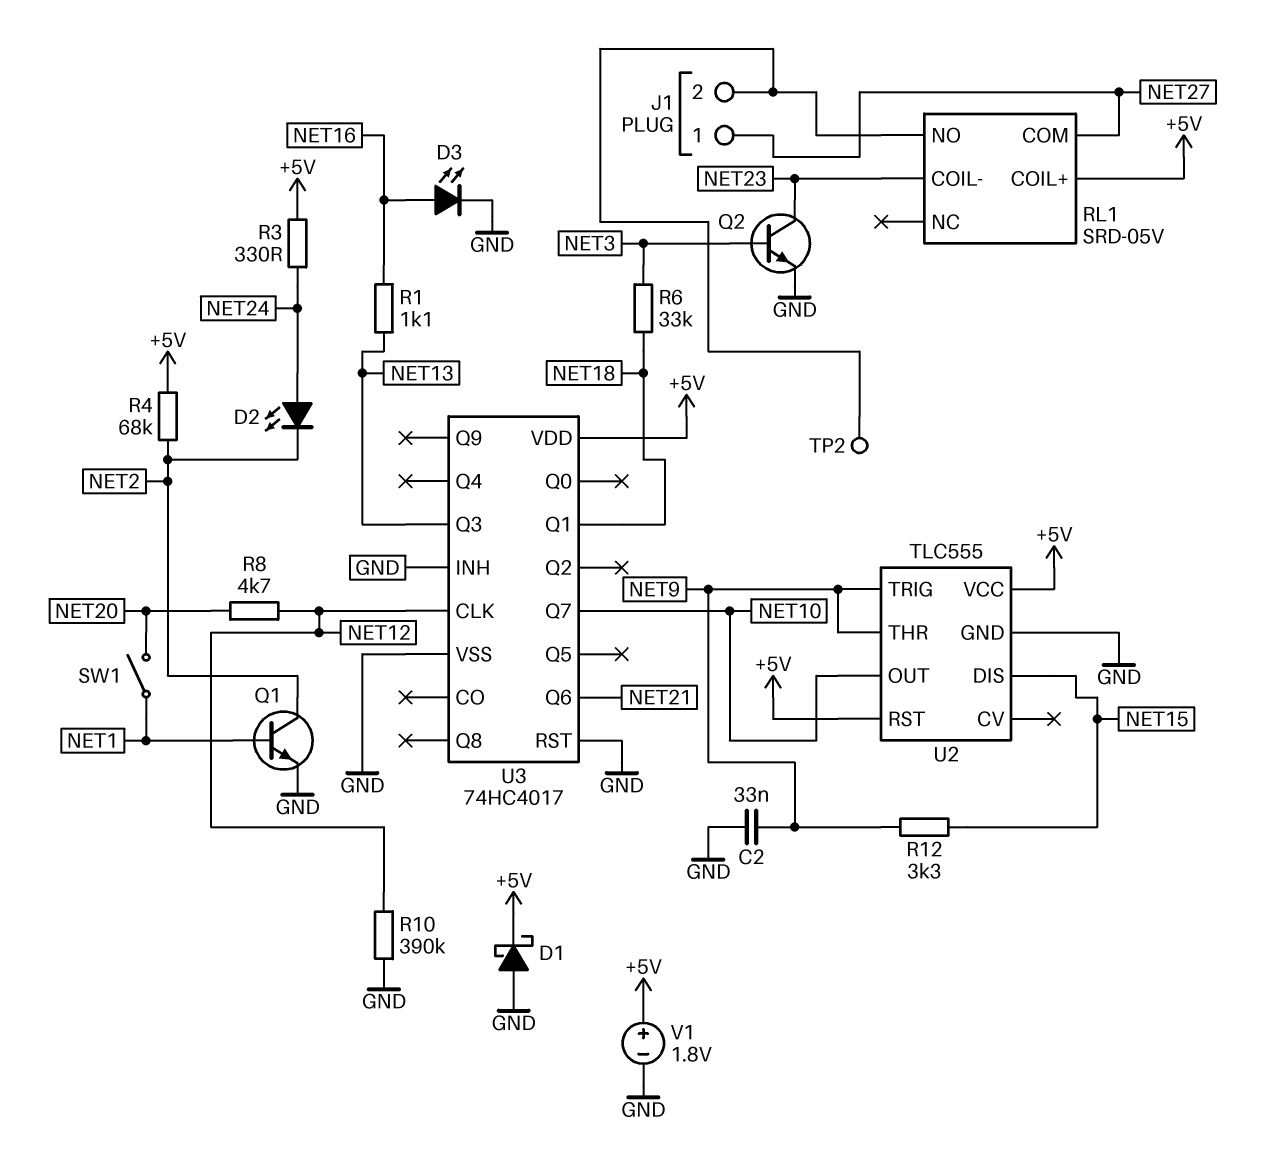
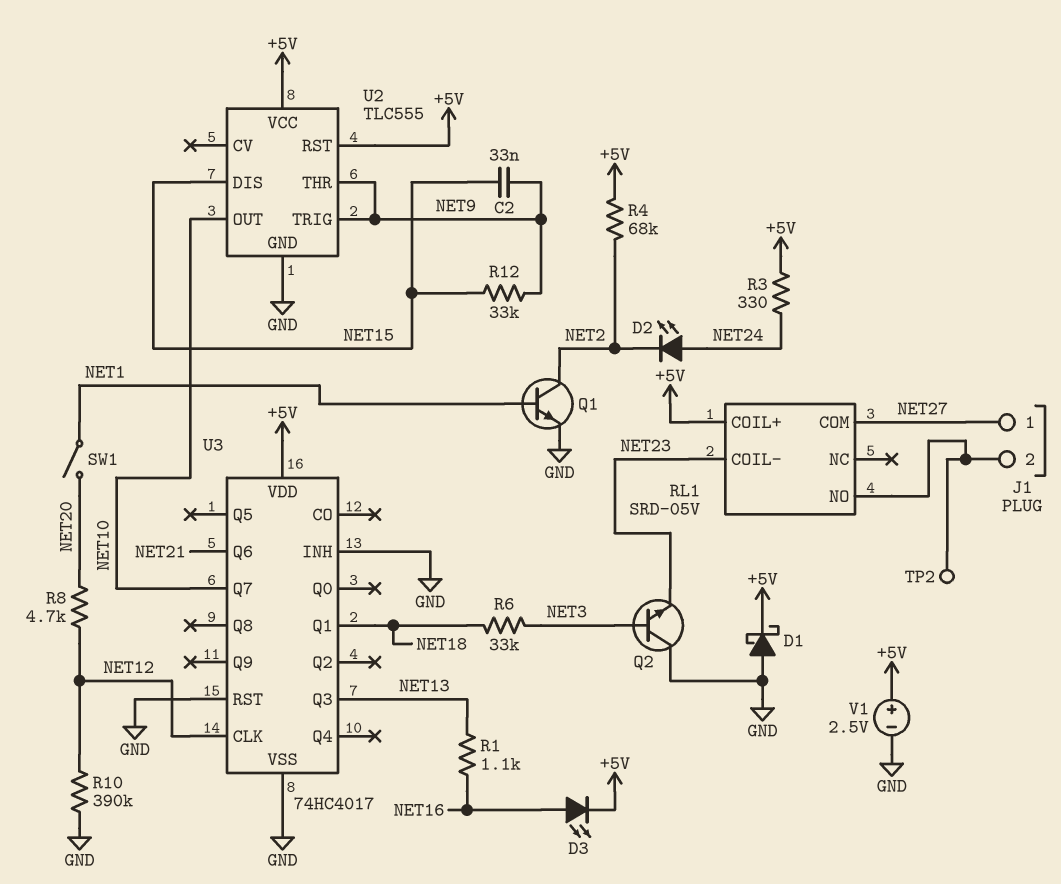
C2: 33nF (GND, NET9) -> 33nF (NET9, NET15)
D3: LED (A NET16, K GND) -> LED (A NET16, K +5V)
Q2: NPN (B NET3, C NET23, E GND) -> NPN (B NET3, C GND, E NET23)
R12: 3.3k (NET9, NET15) -> 33k (NET9, NET15)
V1: 1.8V (plus +5V, minus GND) -> 2.5V (plus +5V, minus GND)

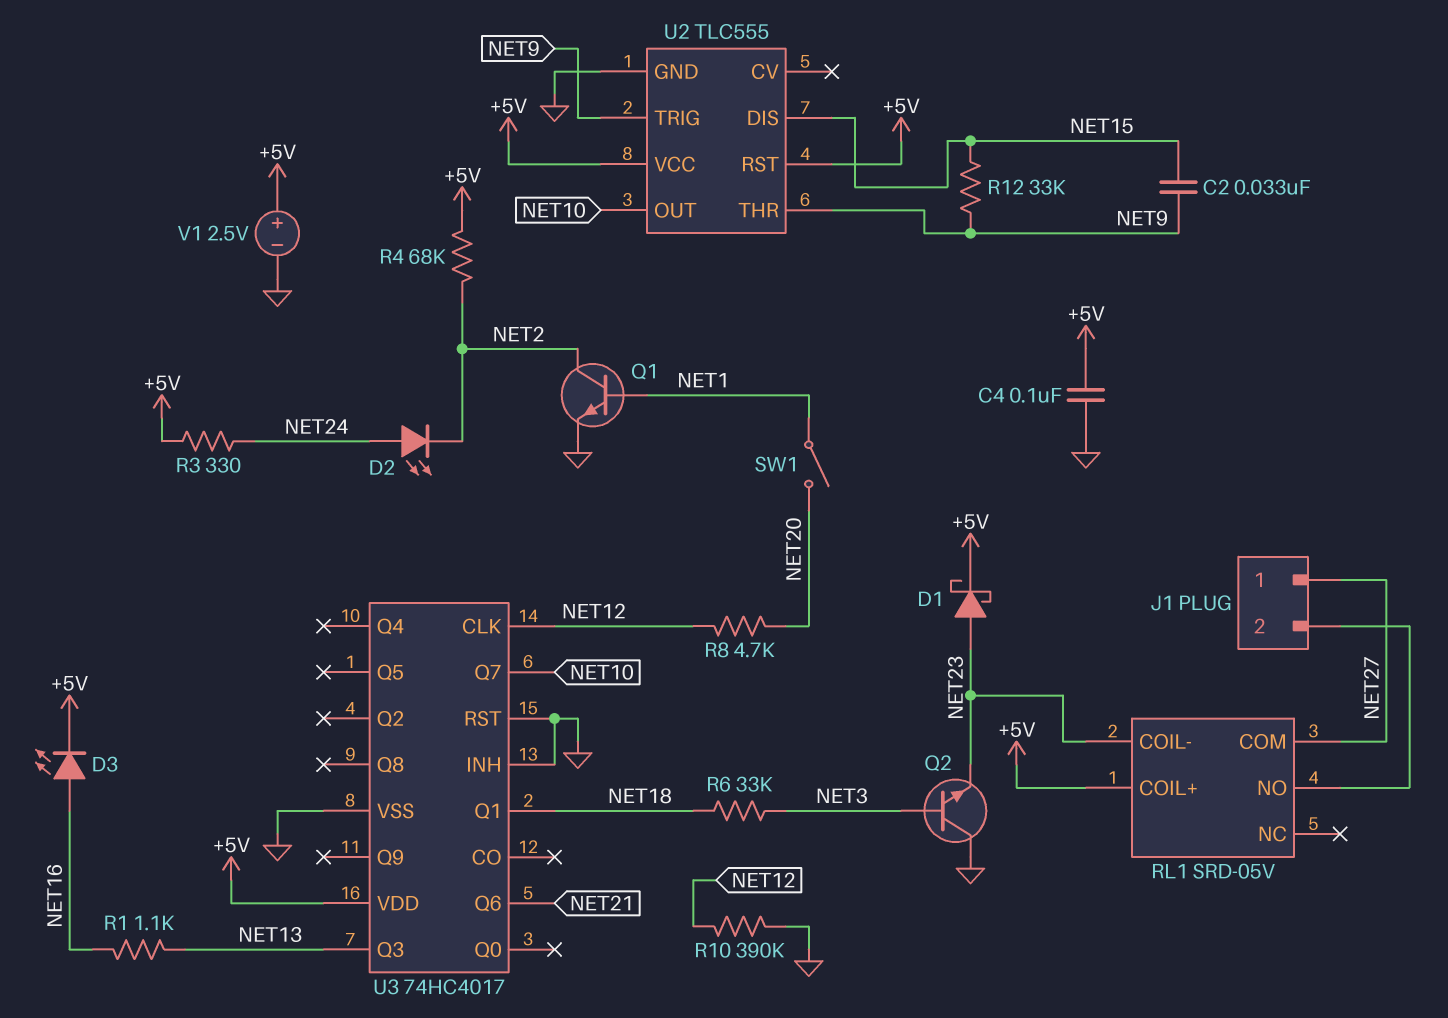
C4: none -> 100nF (+5V, GND)
D1: schottky (A GND, K +5V) -> schottky (A NET23, K +5V)
TP2: test point (J1/2) -> none

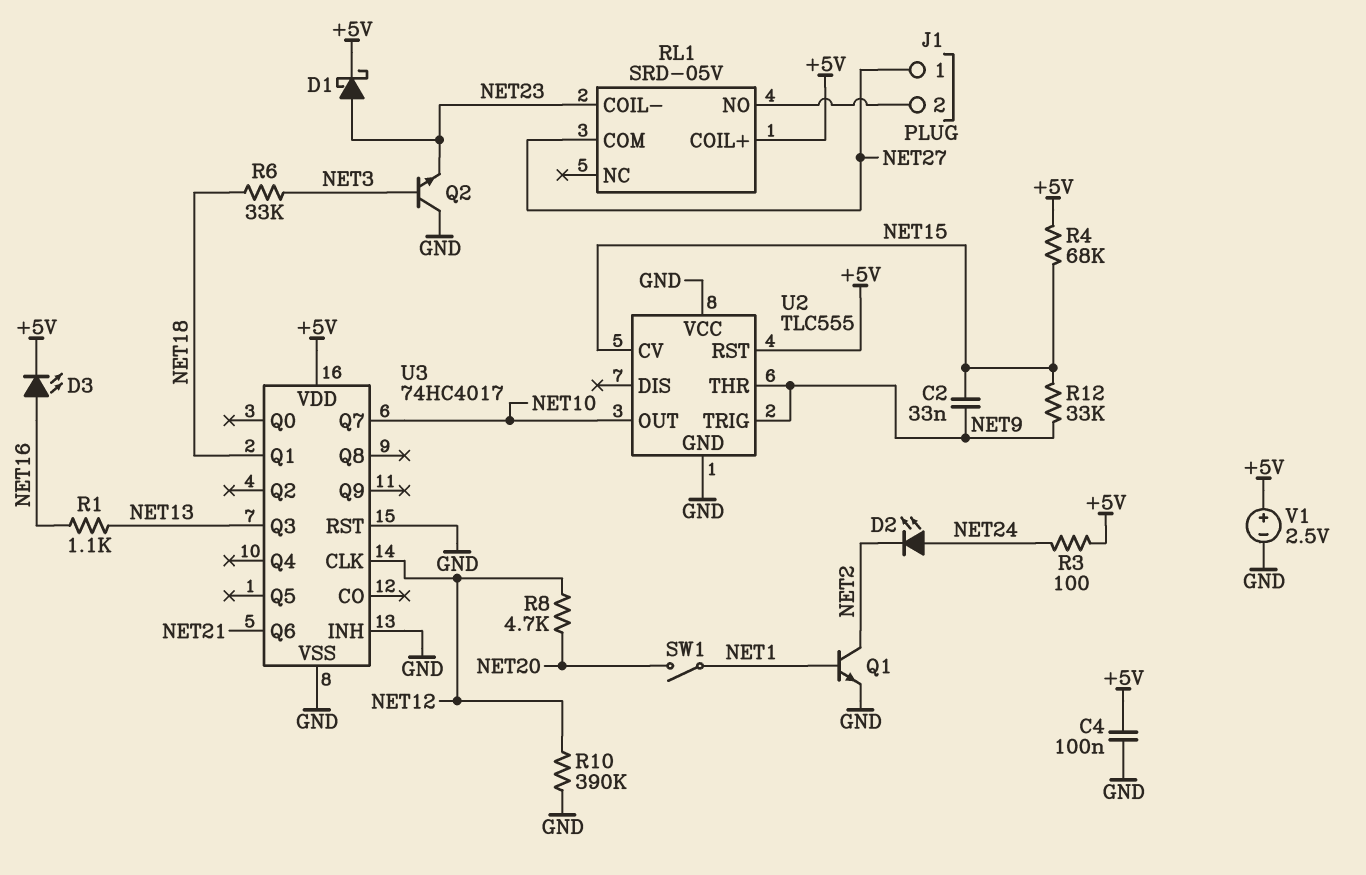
R3: 330 (+5V, NET24) -> 100 (+5V, NET24)
R4: 68k (+5V, NET2) -> 68k (+5V, NET15)
U2 pin CV: none -> NET15
U2 pin DIS: NET15 -> none
U2 pin VCC: +5V -> GND

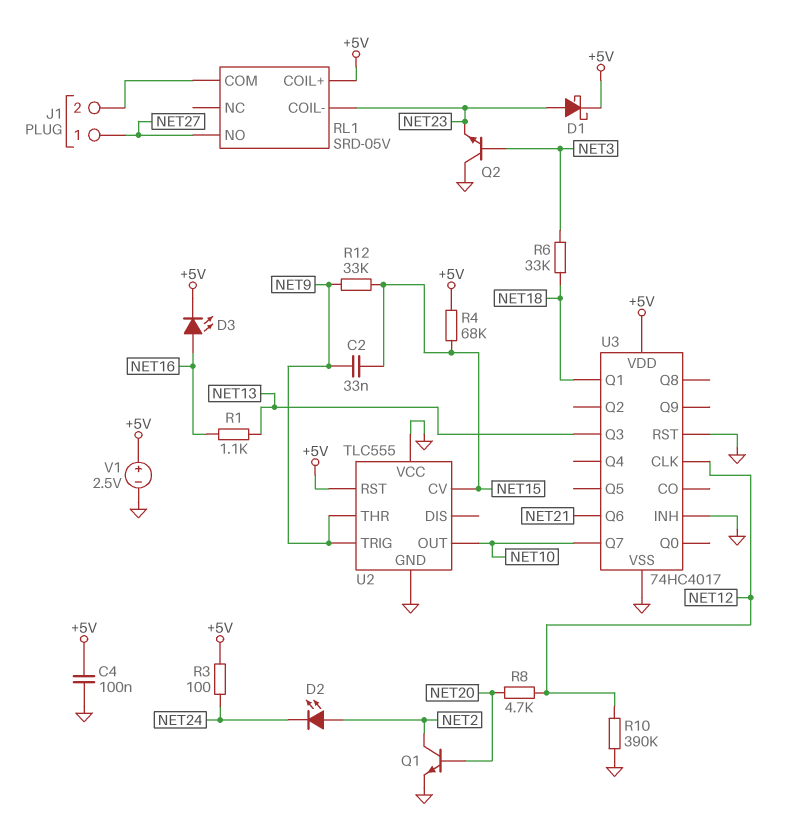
D2: LED (A NET24, K NET2) -> LED (A NET2, K NET24)
Q1: NPN (B NET1, C NET2, E GND) -> NPN (B NET20, C NET2, E GND)
RL1 pin COM: NET27 -> J1/2
RL1 pin NO: J1/2 -> NET27
SW1: switch (NET1, NET20) -> none

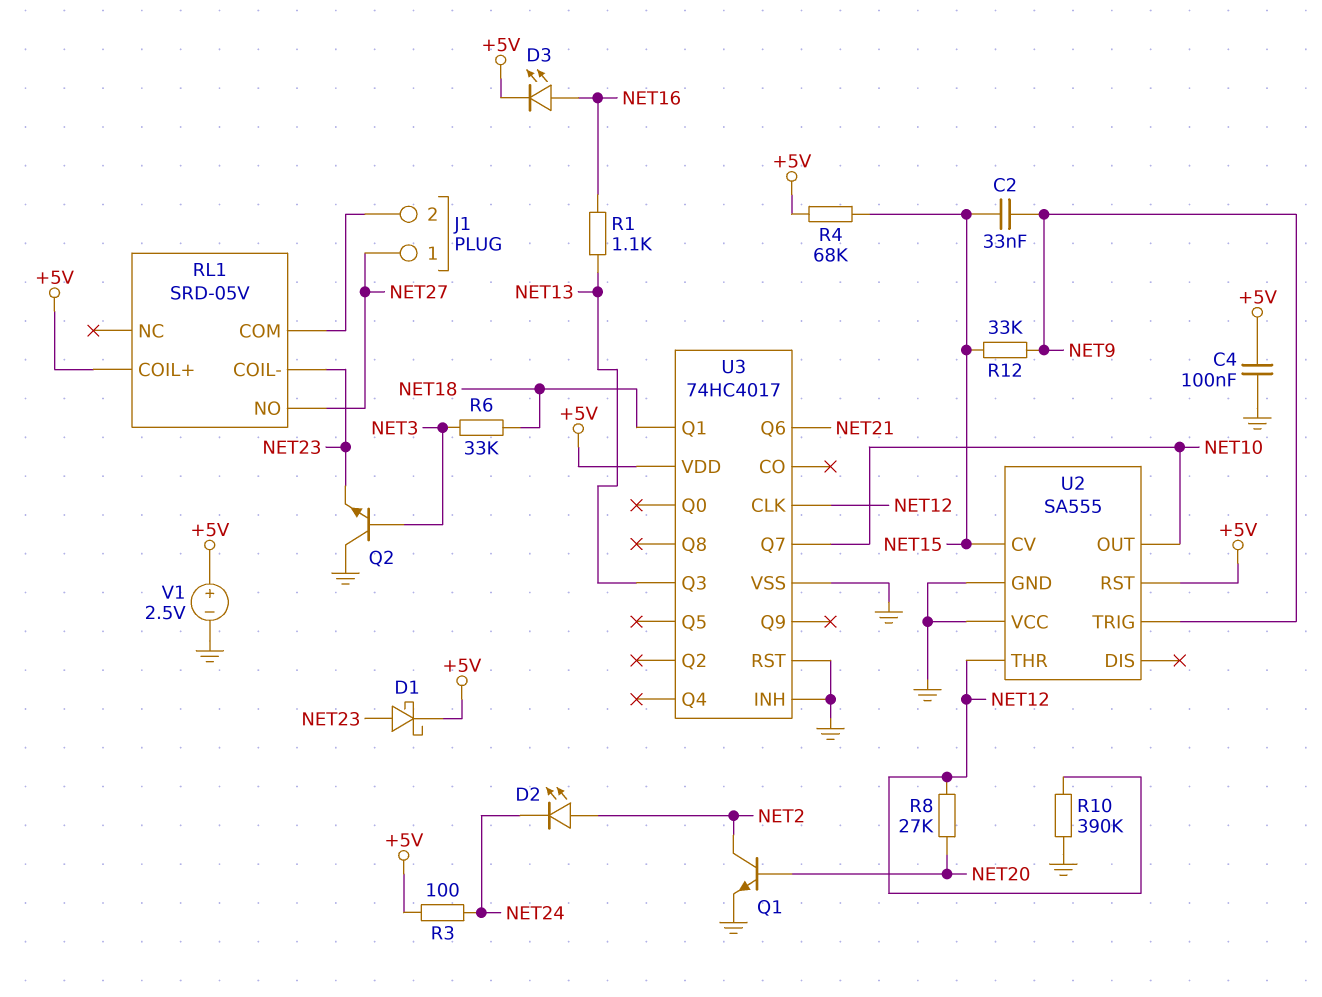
R8: 4.7k (NET12, NET20) -> 27k (NET12, NET20)
U2: TLC555 -> SA555
U2 pin THR: NET9 -> NET12

